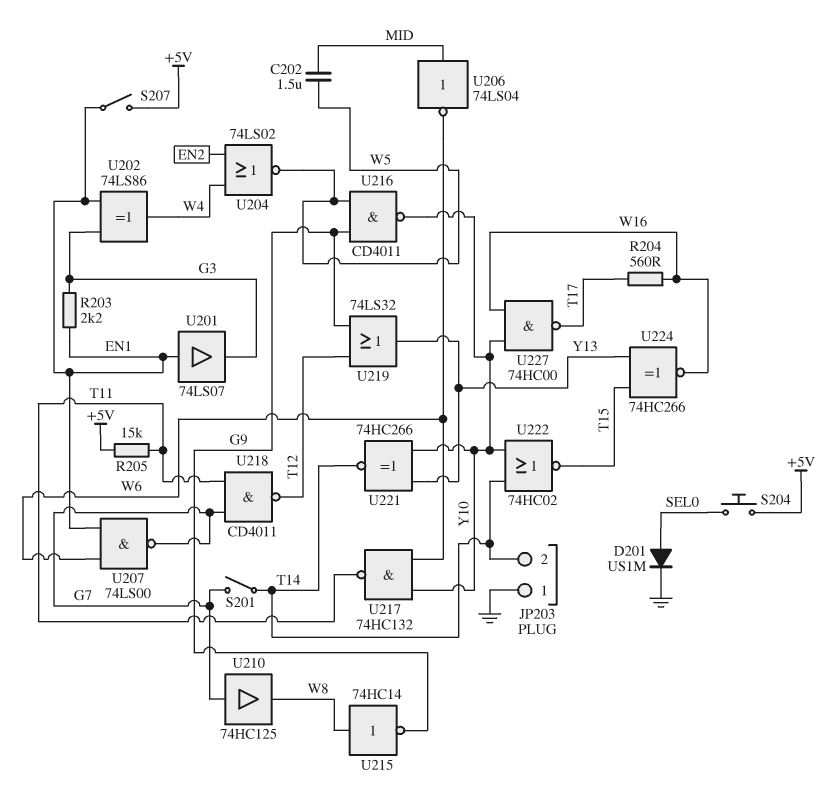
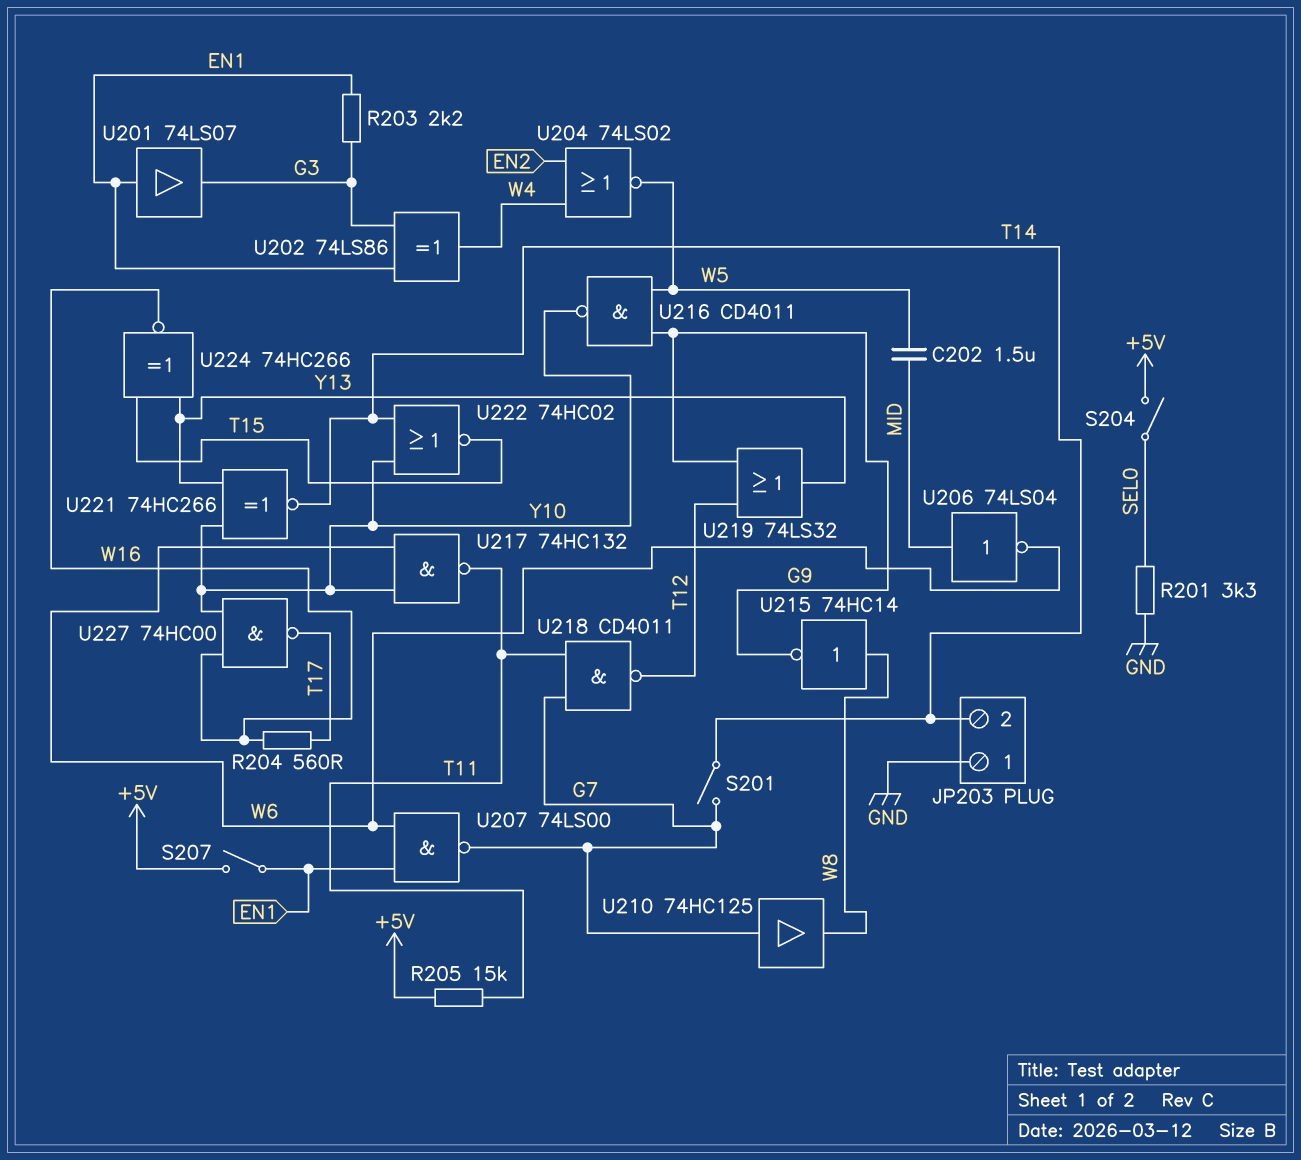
D201: diode US1M (A SEL0, K GND) -> none
R201: none -> 3.3k (GND, SEL0)
S204: button (+5V, SEL0) -> switch (+5V, SEL0)

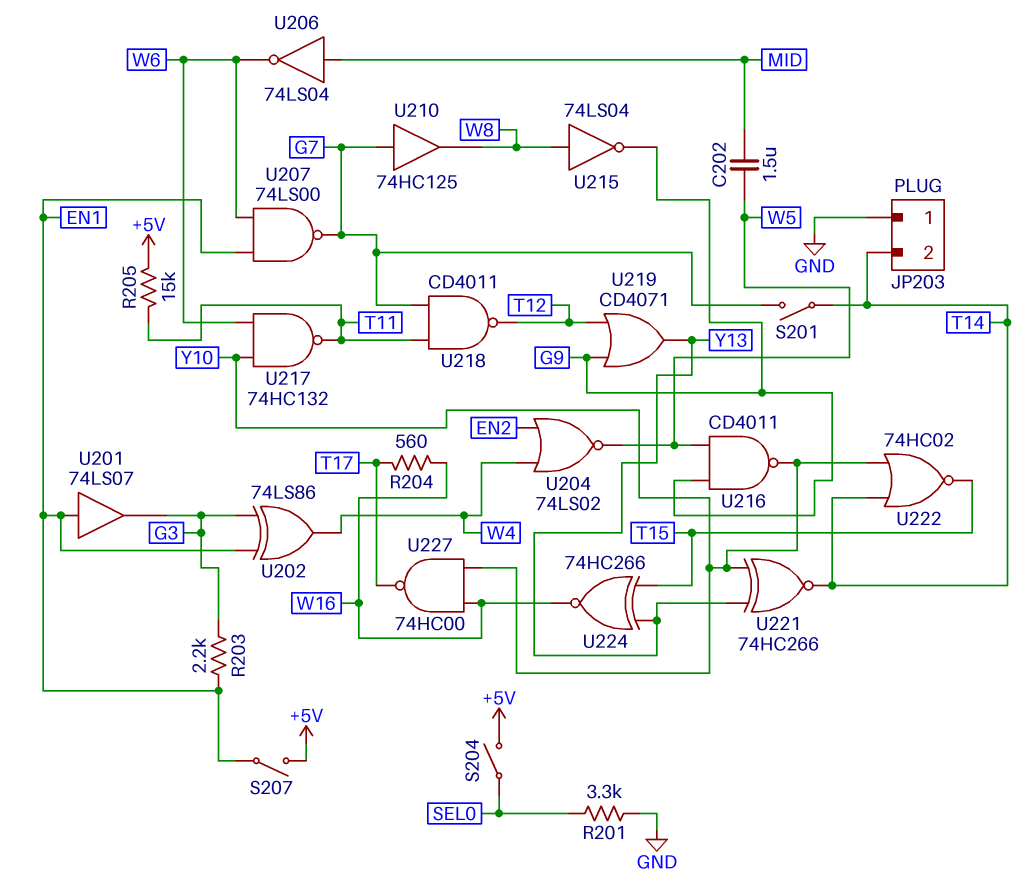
U215: NOT 74HC14 (in W8, out G9) -> NOT 74LS04 (in W8, out G9)
U219: OR 74LS32 (in G9, in T12, out Y13) -> OR CD4071 (in G9, in T12, out Y13)

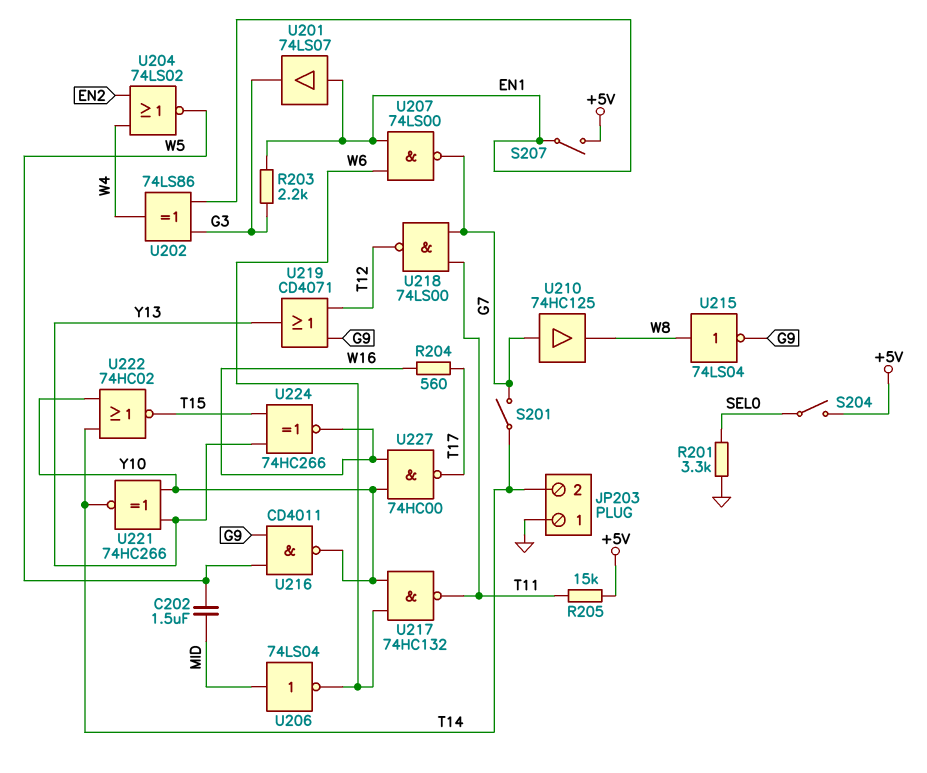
U218: NAND CD4011 (in G7, in T11, out T12) -> NAND 74LS00 (in G7, in T11, out T12)

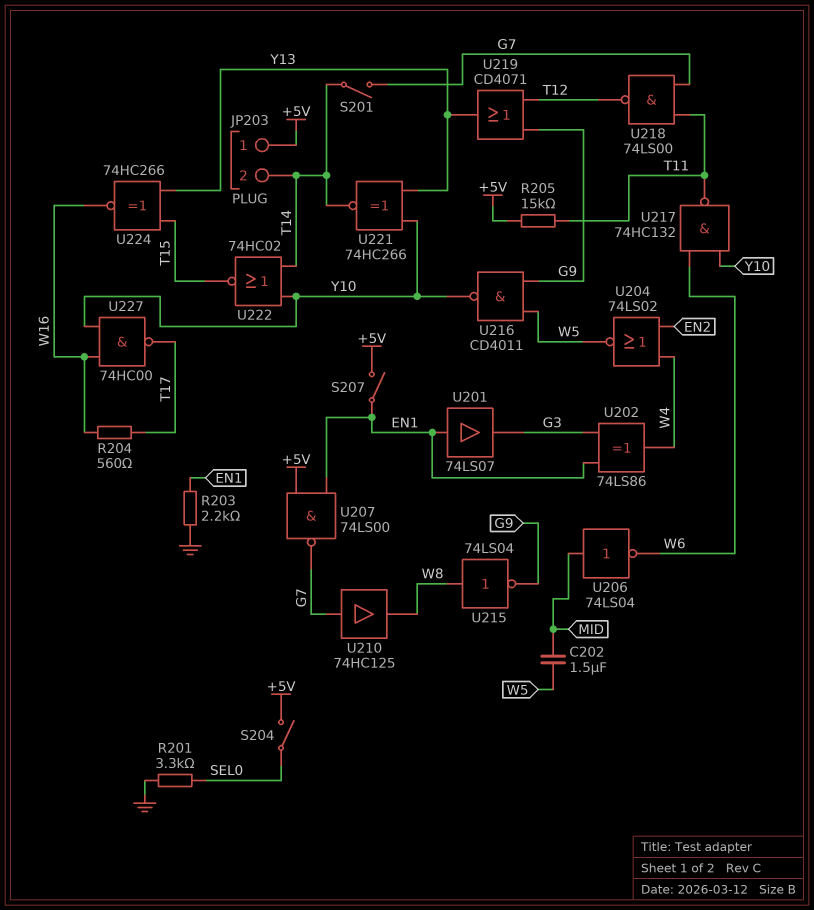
JP203 pin 1: GND -> +5V
R203: 2.2k (EN1, G3) -> 2.2k (EN1, GND)
U207: NAND 74LS00 (in EN1, in W6, out G7) -> NAND 74LS00 (in +5V, in EN1, out G7)

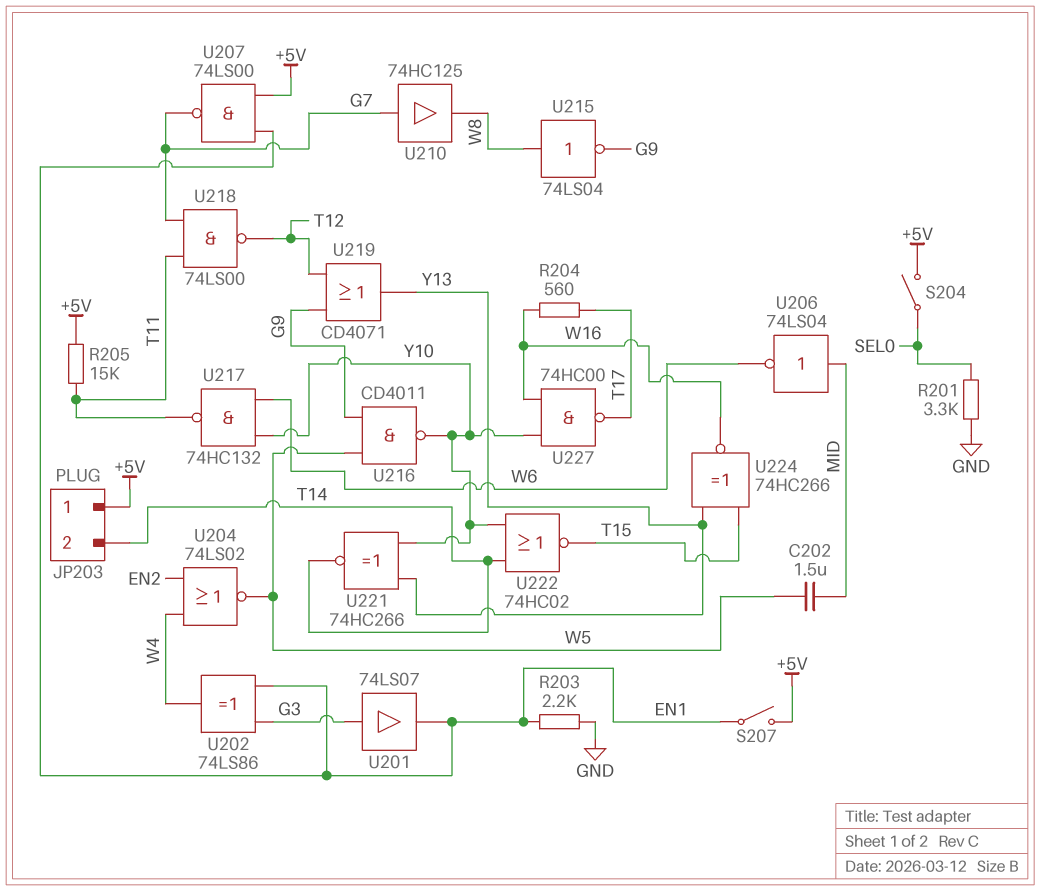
S201: switch (G7, T14) -> none
U201: buffer 74LS07 (in EN1, out G3) -> buffer 74LS07 (in G3, out EN1)

